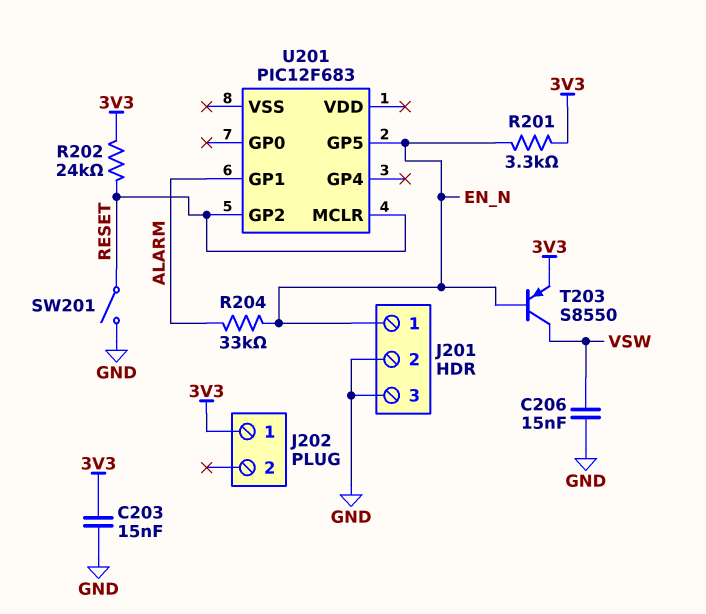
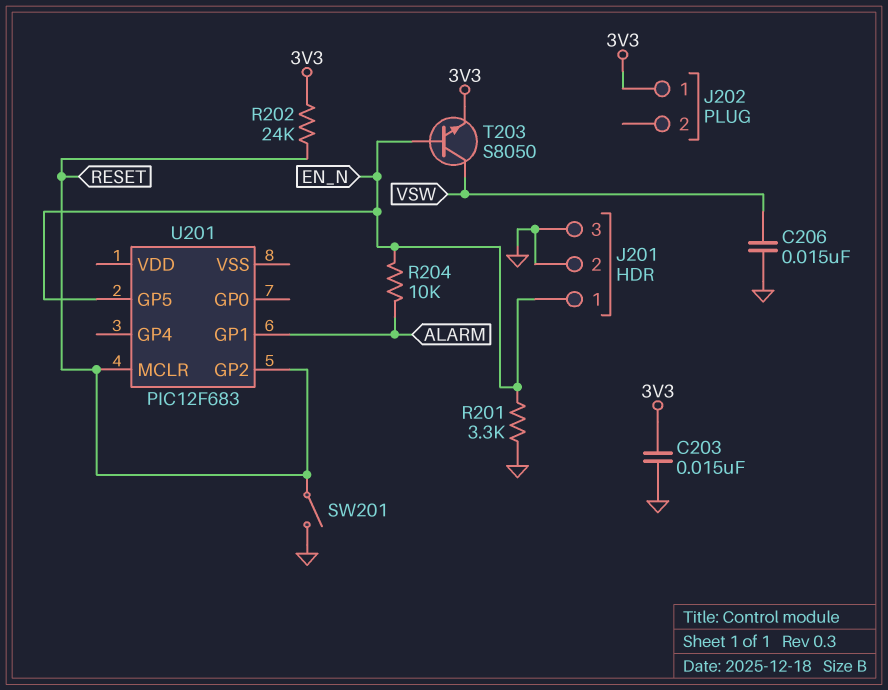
R201: 3.3k (3V3, EN_N) -> 3.3k (EN_N, GND)
R204: 33k (ALARM, EN_N) -> 10k (ALARM, EN_N)
T203: PNP S8550 (B EN_N, C VSW, E 3V3) -> NPN S8050 (B EN_N, C VSW, E 3V3)

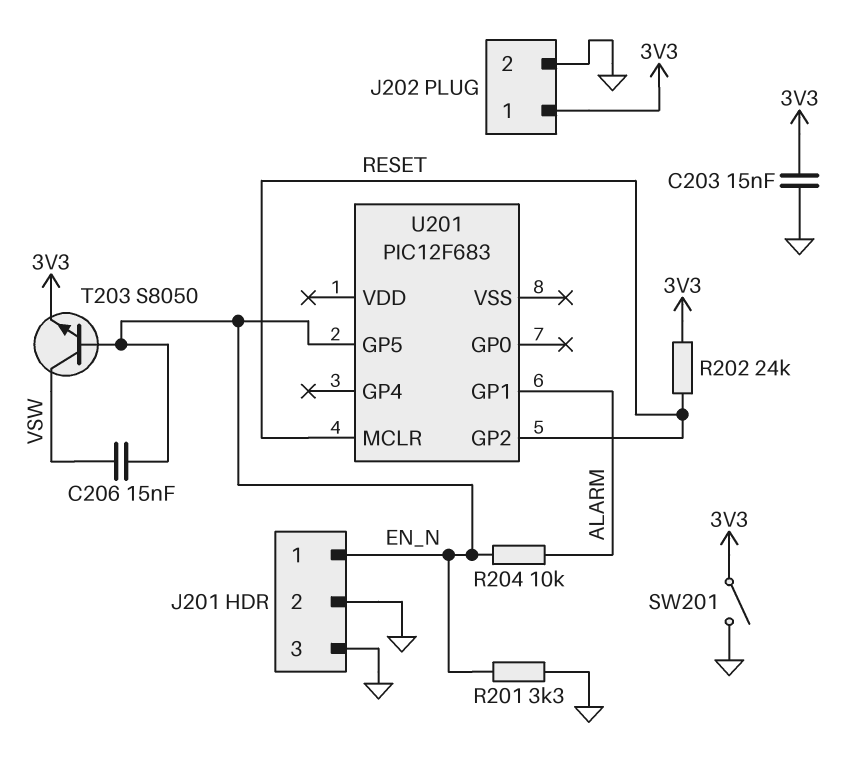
C206: 15nF (GND, VSW) -> 15nF (EN_N, VSW)
J202 pin 2: none -> GND
SW201: switch (GND, RESET) -> switch (3V3, GND)

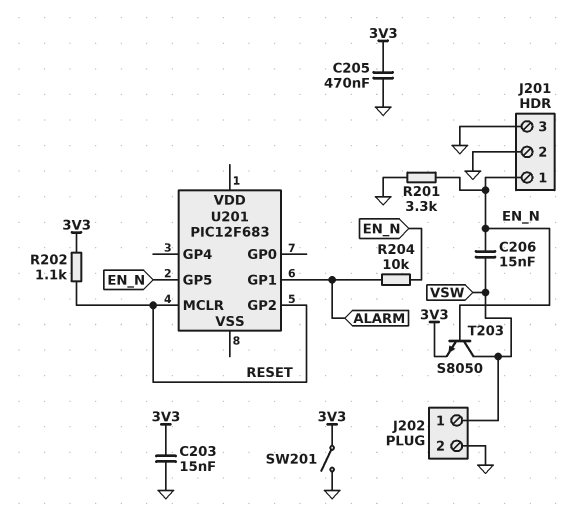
C205: none -> 470nF (3V3, GND)
J202 pin 1: 3V3 -> VSW
R202: 24k (3V3, RESET) -> 1.1k (3V3, RESET)

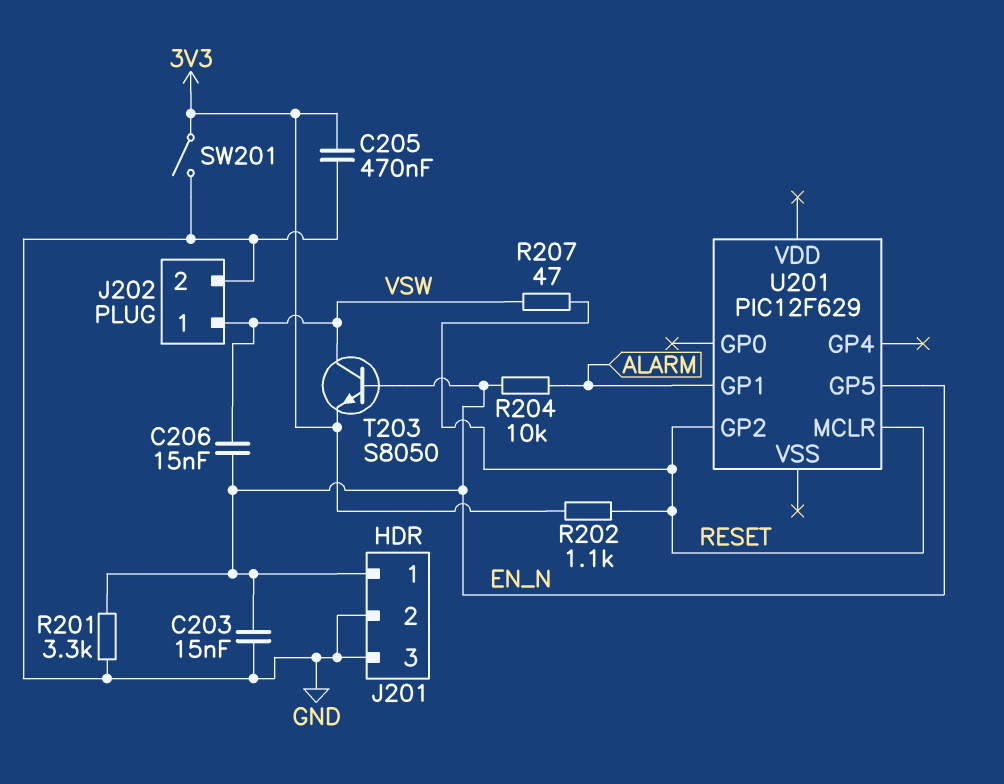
C203: 15nF (3V3, GND) -> 15nF (EN_N, GND)
R207: none -> 47 (RESET, VSW)
U201: PIC12F683 -> PIC12F629

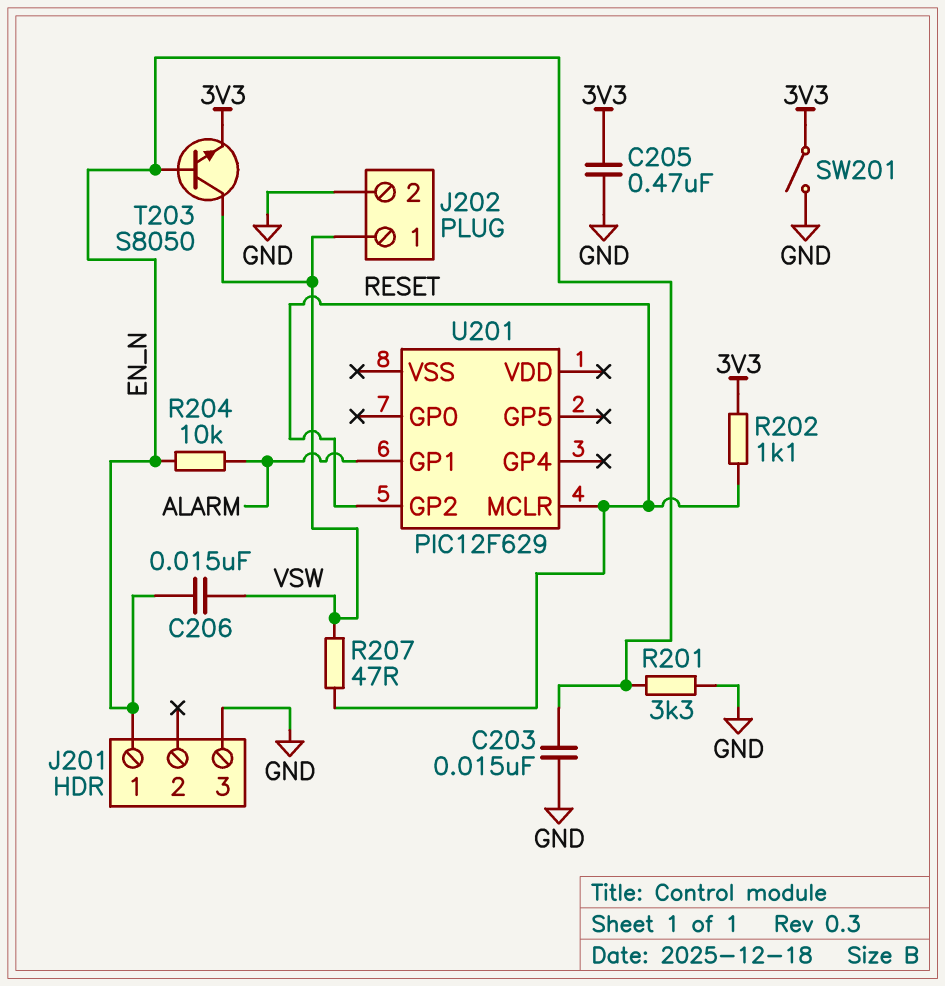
J201 pin 2: GND -> none
U201 pin GP5: EN_N -> none

